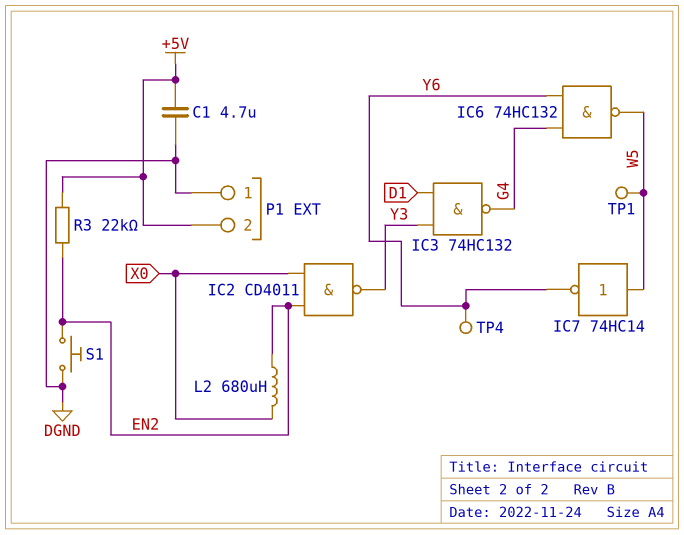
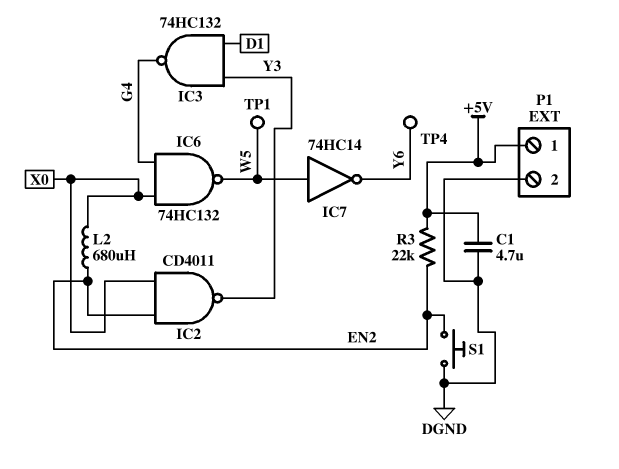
IC6: NAND 74HC132 (in G4, in Y6, out W5) -> NAND 74HC132 (in G4, in X0, out W5)
P1 pin 1: DGND -> +5V
P1 pin 2: +5V -> DGND

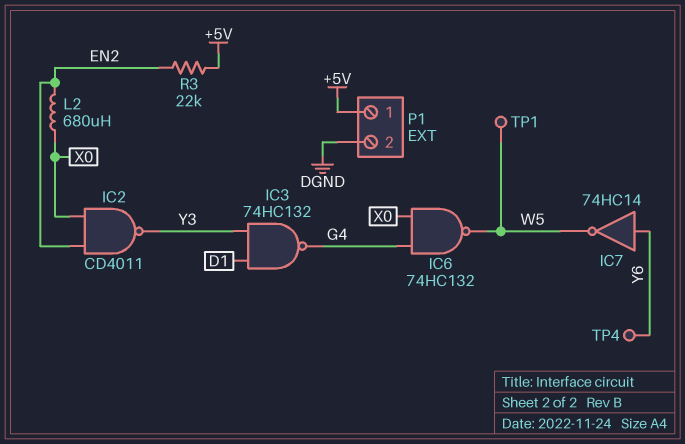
C1: 4.7uF (+5V, DGND) -> none
IC7: NOT 74HC14 (in W5, out Y6) -> NOT 74HC14 (in Y6, out W5)
S1: button (DGND, EN2) -> none

